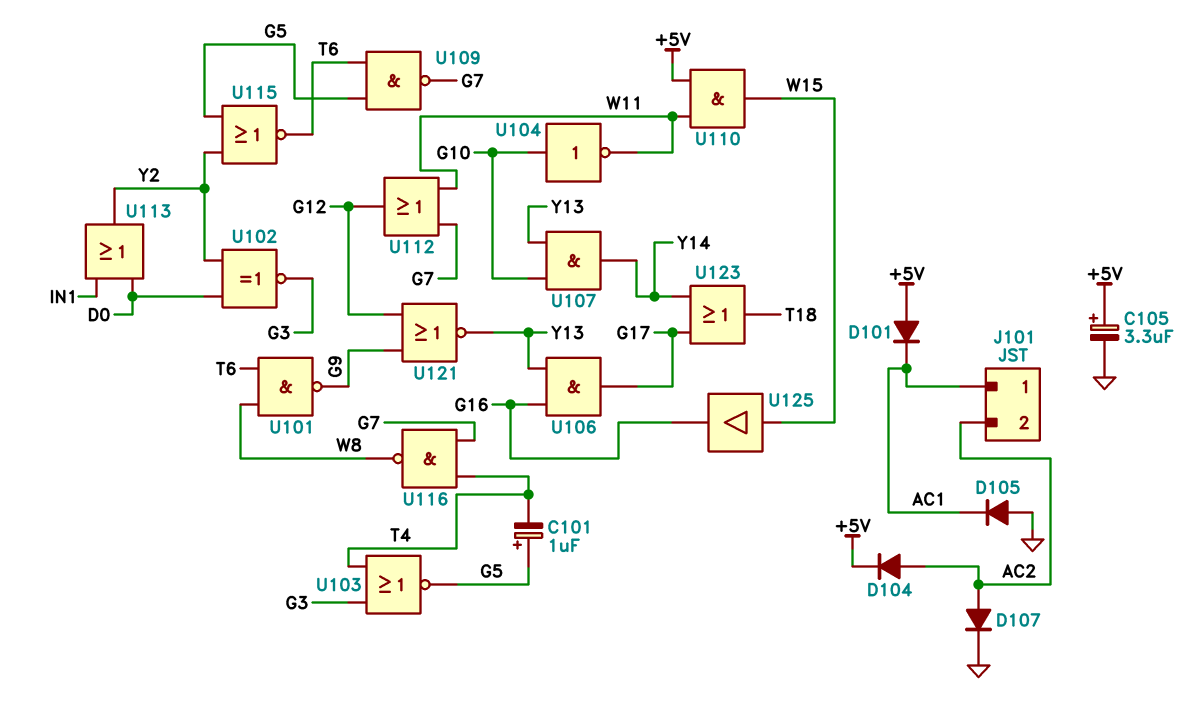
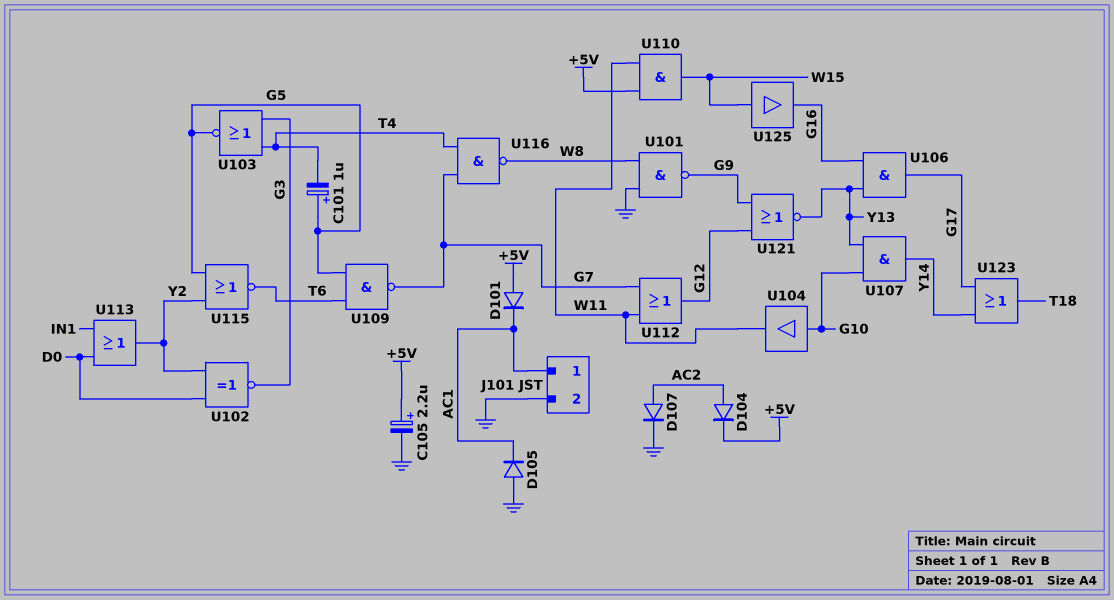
C105: 3.3uF (plus +5V, minus GND) -> 2.2uF (plus +5V, minus GND)
J101 pin 2: AC2 -> GND
U101: NAND (in T6, in W8, out G9) -> NAND (in GND, in W8, out G9)
U104: NOT (in G10, out W11) -> buffer (in G10, out W11)

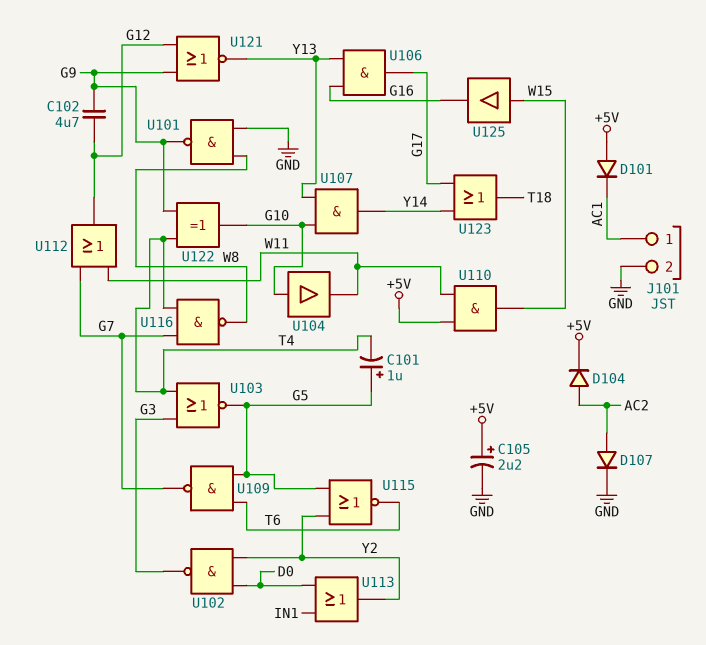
C102: none -> 4.7uF (G9, G12)
D105: diode (A GND, K AC1) -> none
U102: XNOR (in D0, in Y2, out G3) -> NAND (in D0, in Y2, out G3)
U122: none -> XOR (in G9, in T4, out G10)

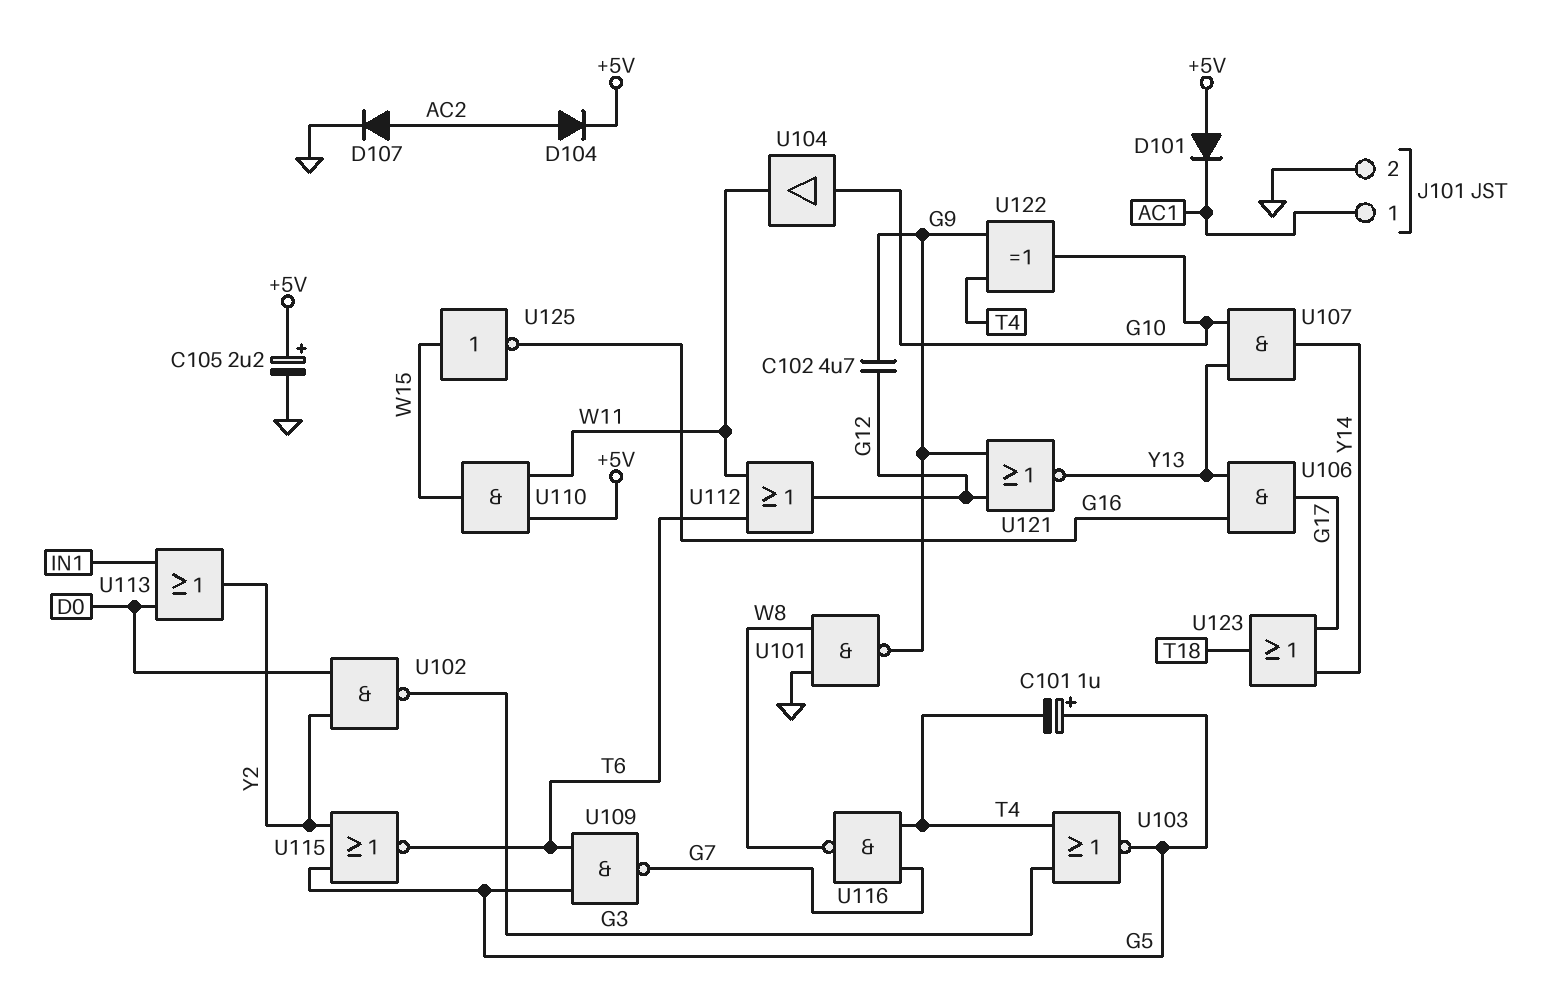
U112: OR (in G7, in W11, out G12) -> OR (in T6, in W11, out G12)
U125: buffer (in W15, out G16) -> NOT (in W15, out G16)

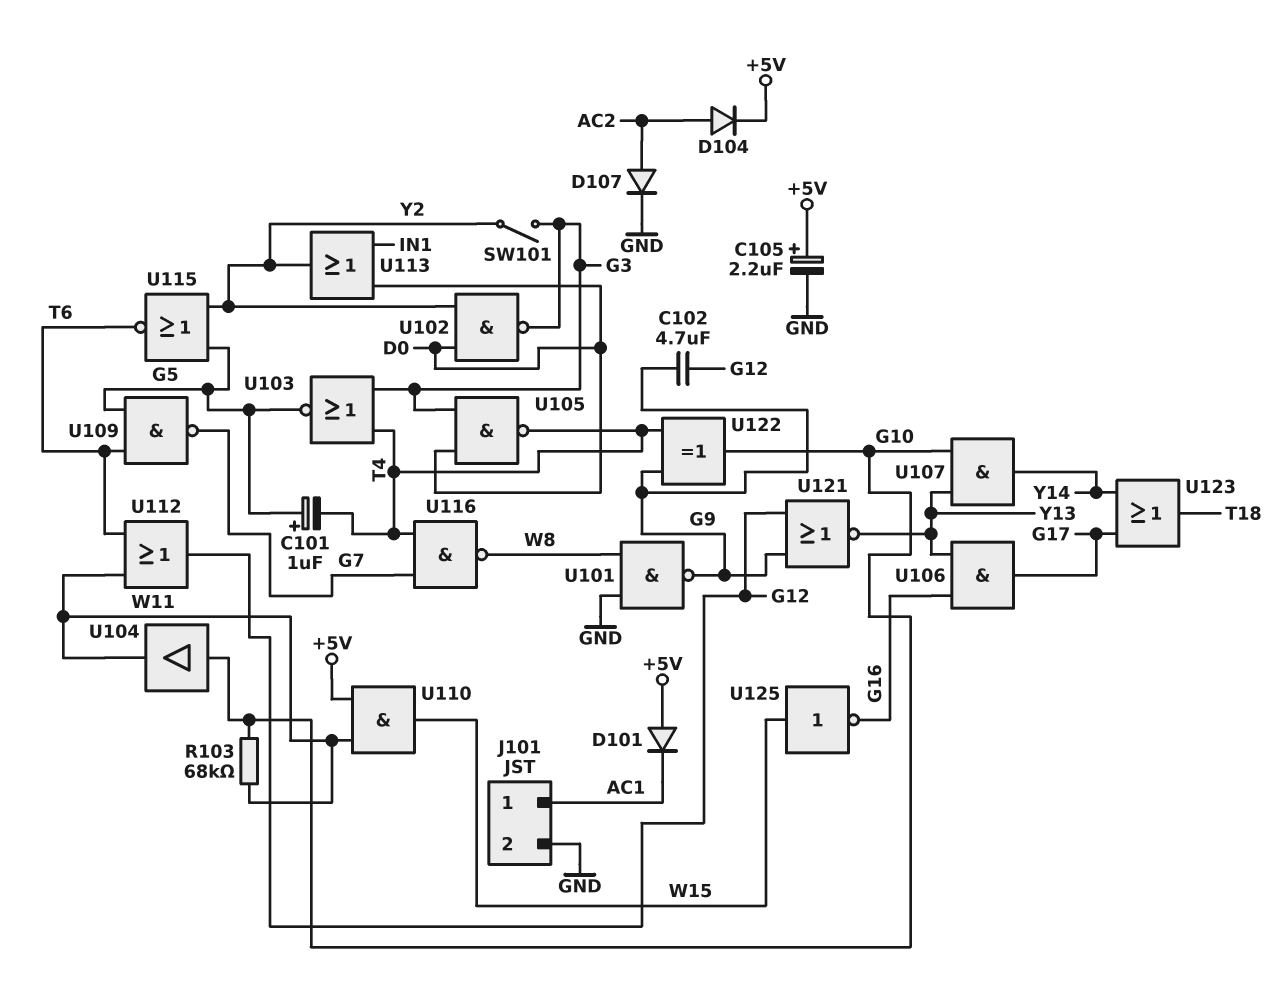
R103: none -> 68k (G10, W11)
SW101: none -> switch (G3, Y2)
U105: none -> NAND (in D0, in G3, out T4)

